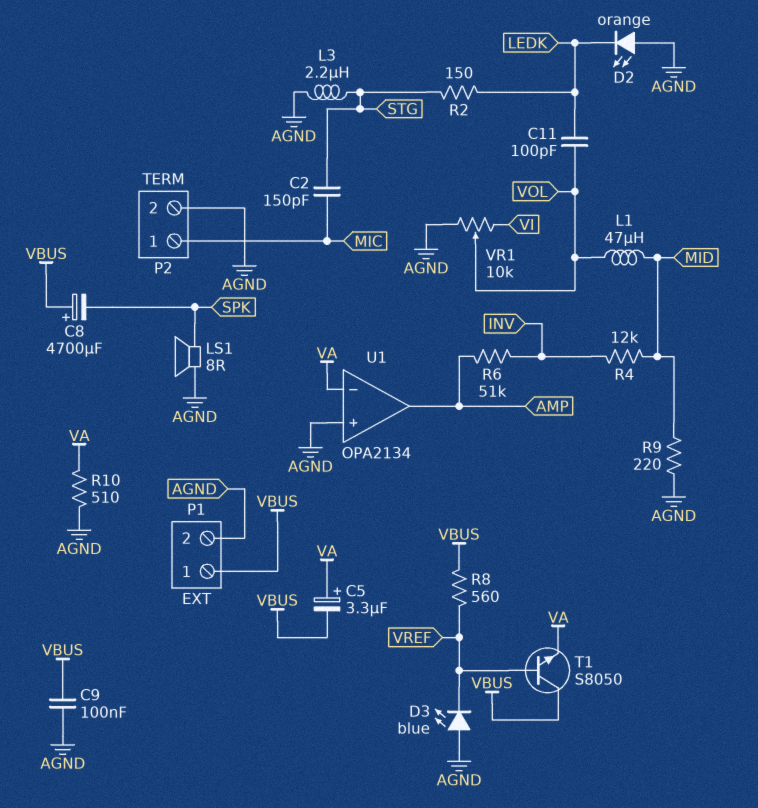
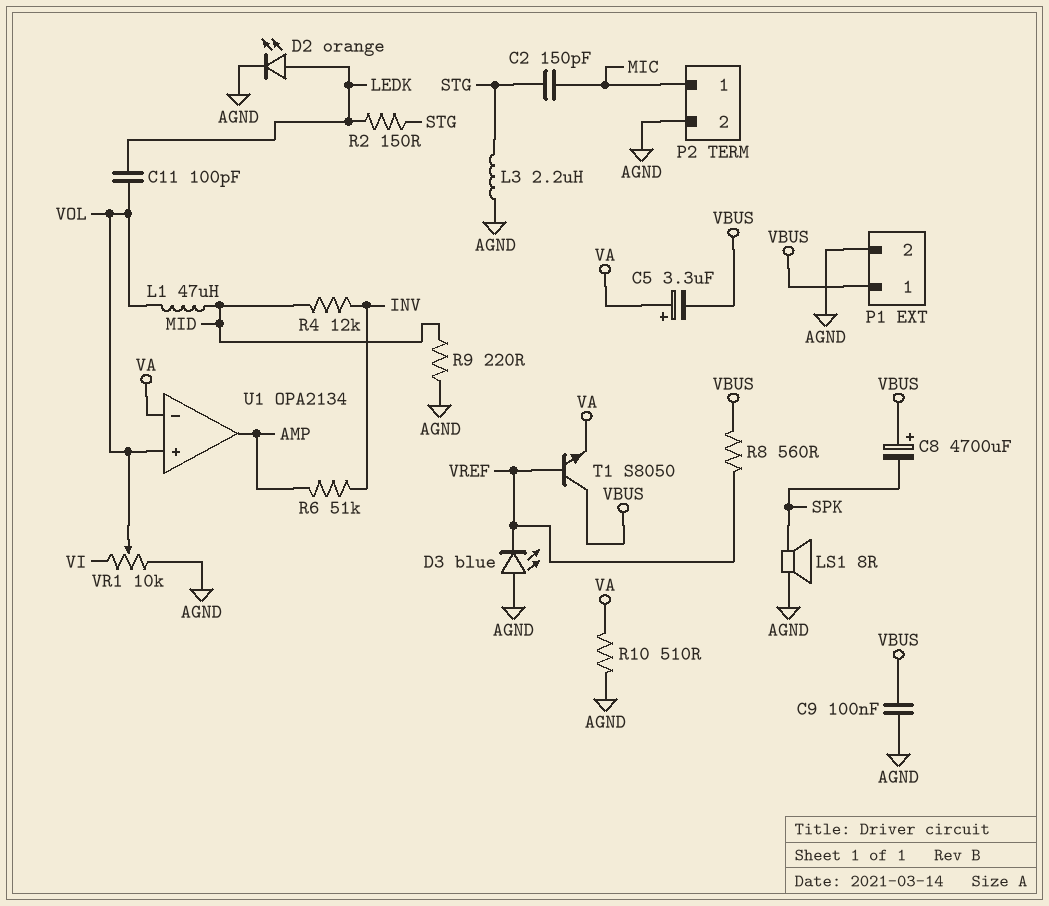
D2: LED orange (A AGND, K LEDK) -> LED orange (A LEDK, K AGND)
U1 pin in+: AGND -> VOL

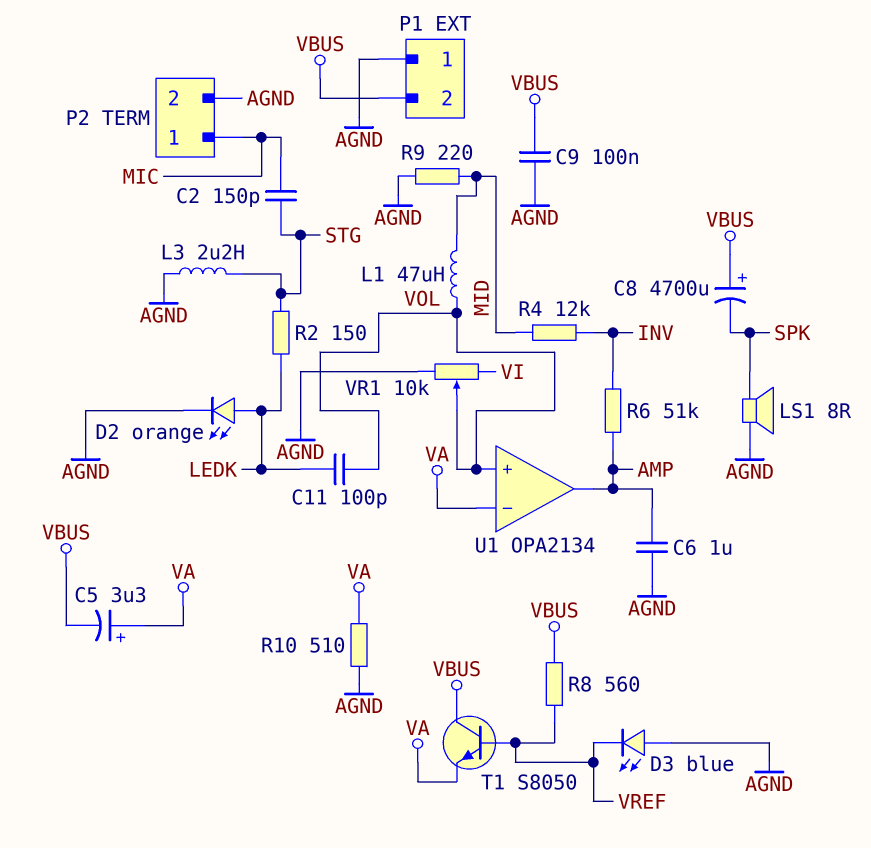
C6: none -> 1uF (AGND, AMP)
P1 pin 1: VBUS -> AGND
P1 pin 2: AGND -> VBUS

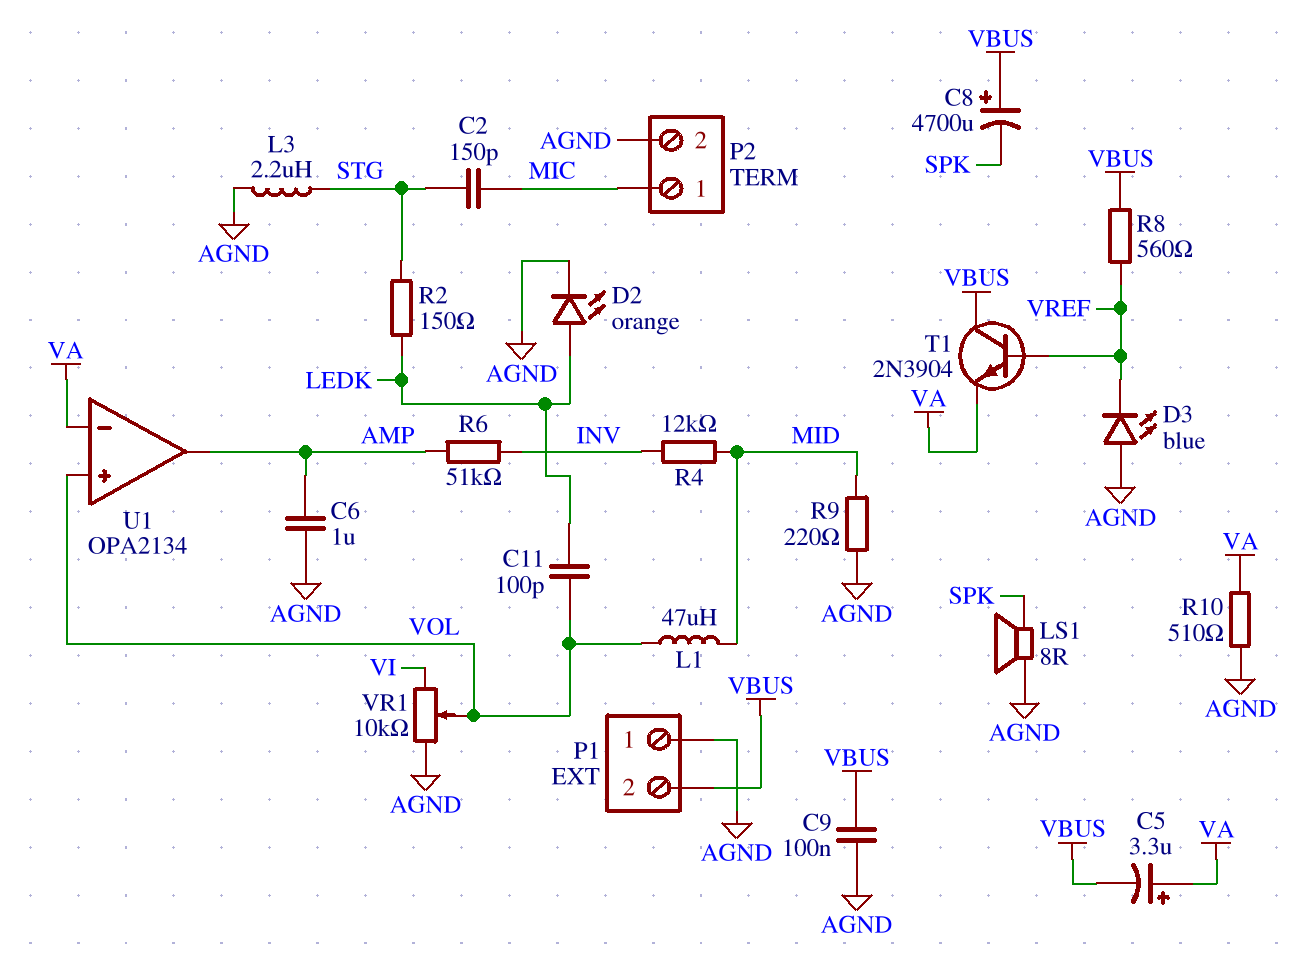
T1: NPN S8050 (B VREF, C VBUS, E VA) -> NPN 2N3904 (B VREF, C VBUS, E VA)

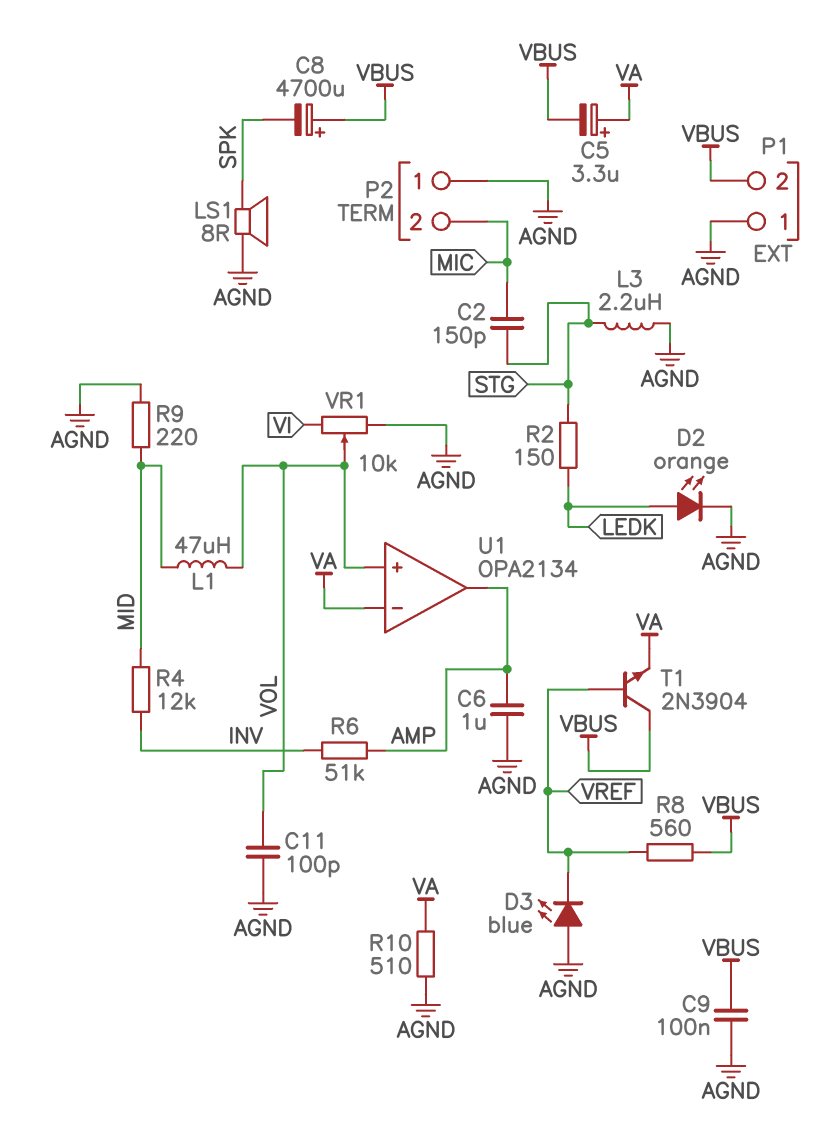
C11: 100pF (LEDK, VOL) -> 100pF (AGND, VOL)
P2 pin 1: MIC -> AGND
P2 pin 2: AGND -> MIC

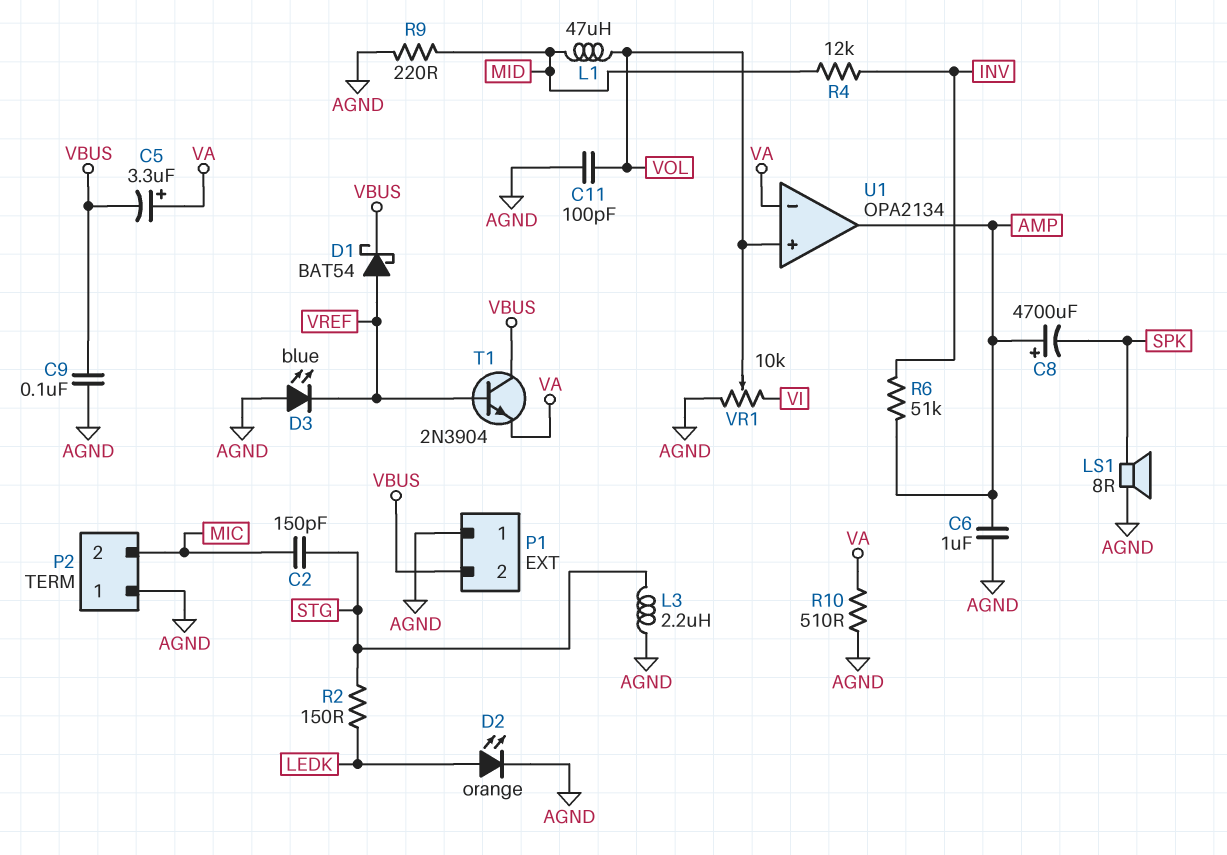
C8: 4700uF (plus VBUS, minus SPK) -> 4700uF (plus AMP, minus SPK)
D1: none -> schottky BAT54 (A VREF, K VBUS)
R8: 560 (VBUS, VREF) -> none

